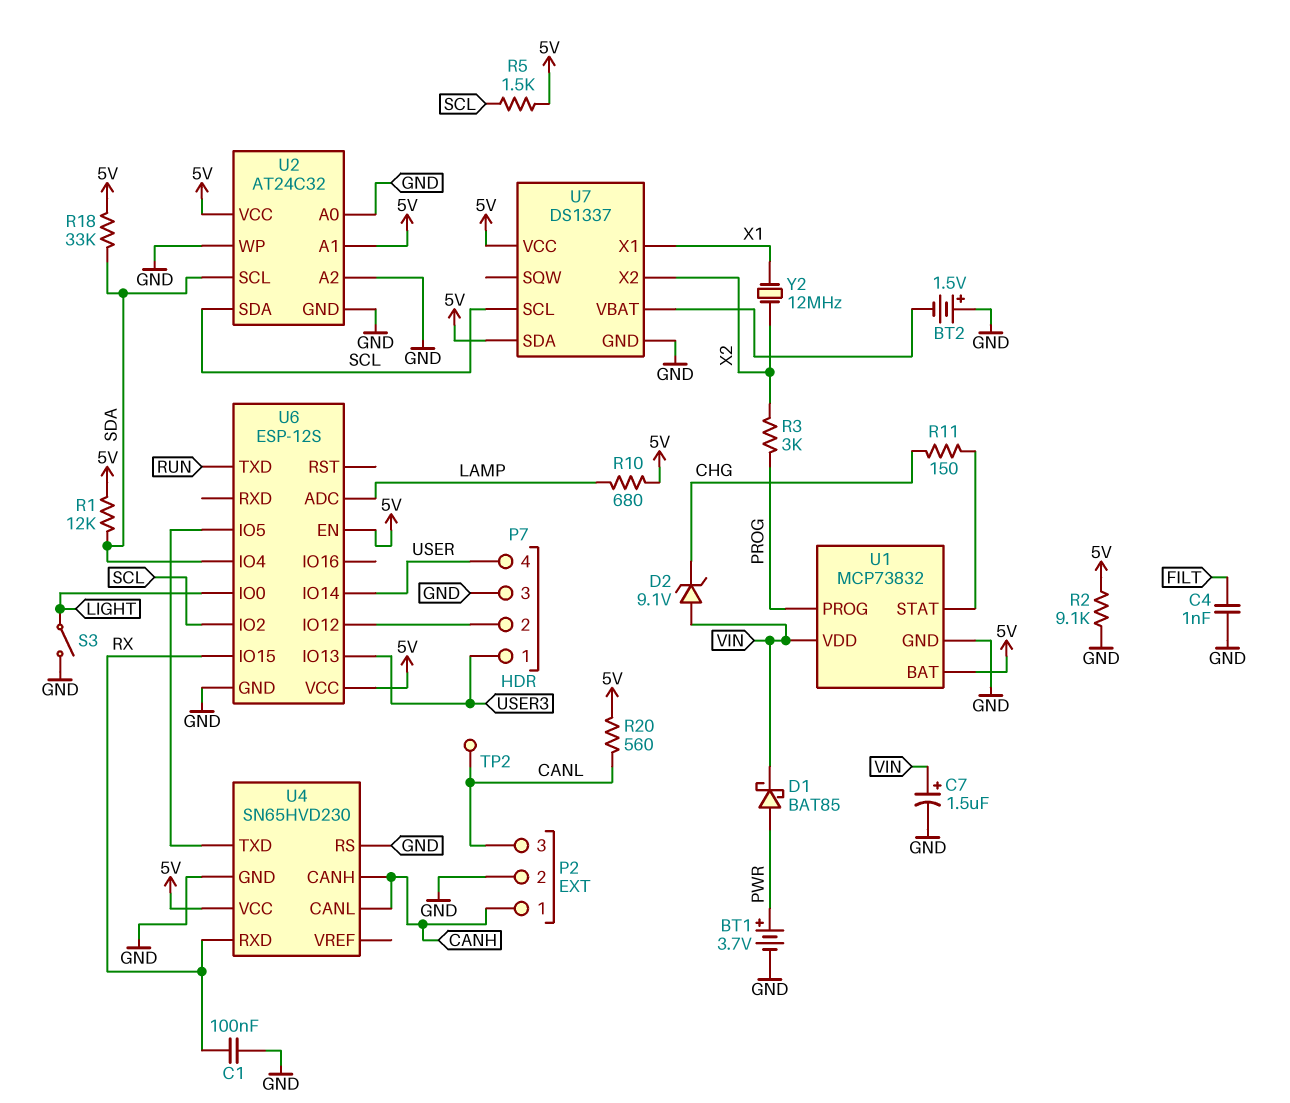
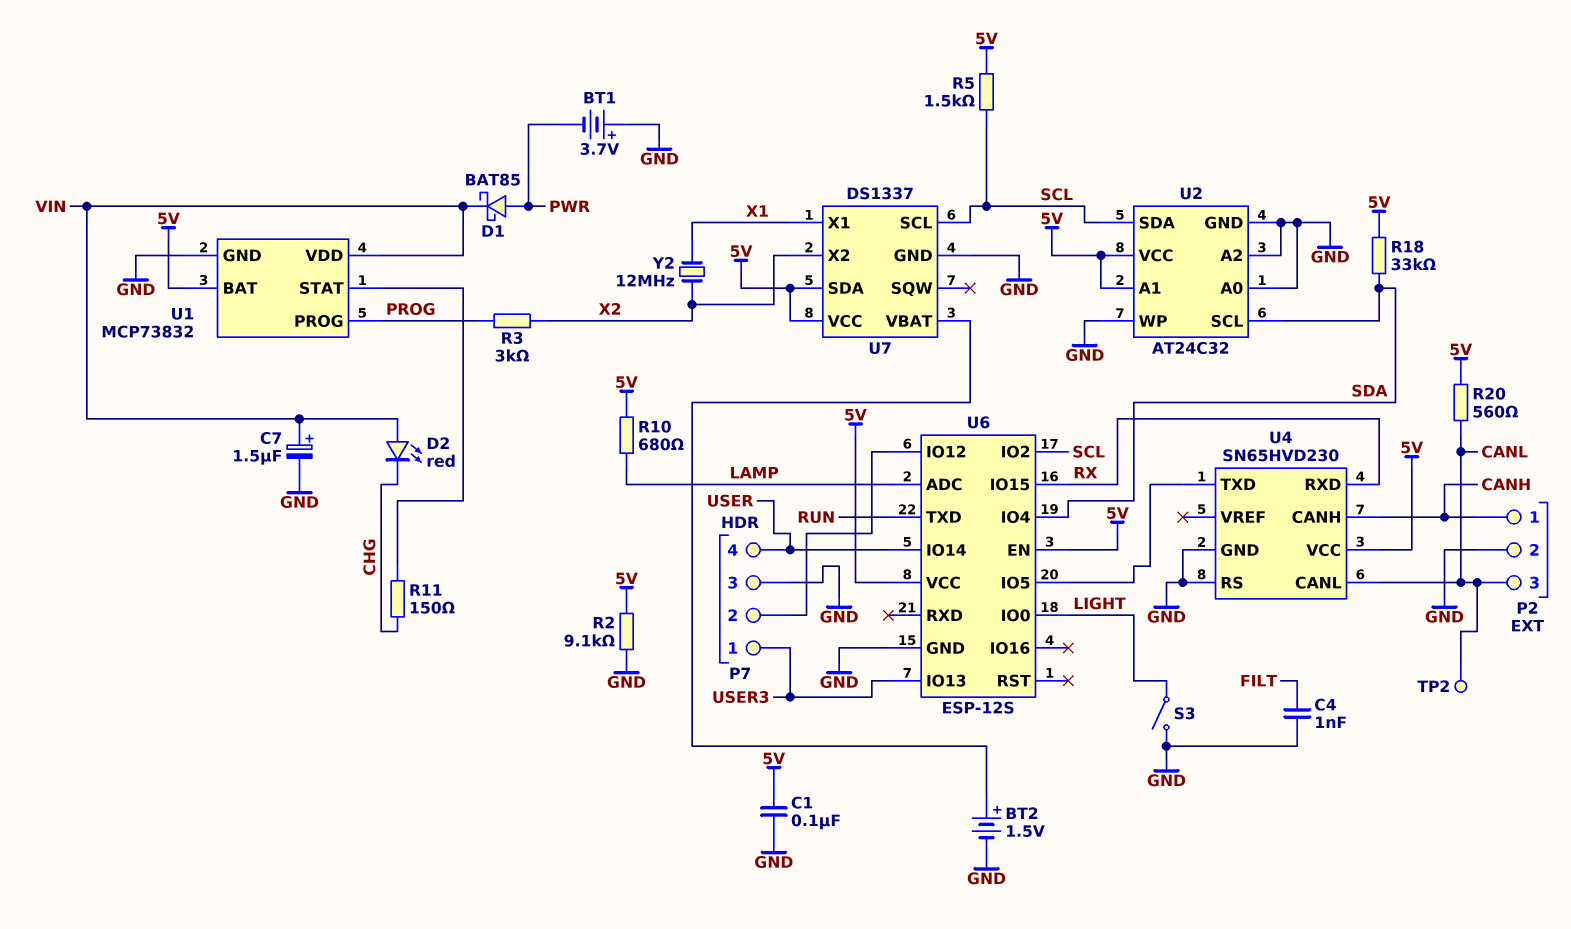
BT1: 3.7V (plus PWR, minus GND) -> 3.7V (plus GND, minus PWR)
BT2: 1.5V (plus GND, minus U7/VBAT) -> 1.5V (plus U7/VBAT, minus GND)
C1: 100nF (GND, RX) -> 100nF (5V, GND)
D2: zener 9.1V (A VIN, K CHG) -> LED red (A VIN, K CHG)
R1: 12k (5V, SDA) -> none
U4 pin CANL: CANH -> CANL

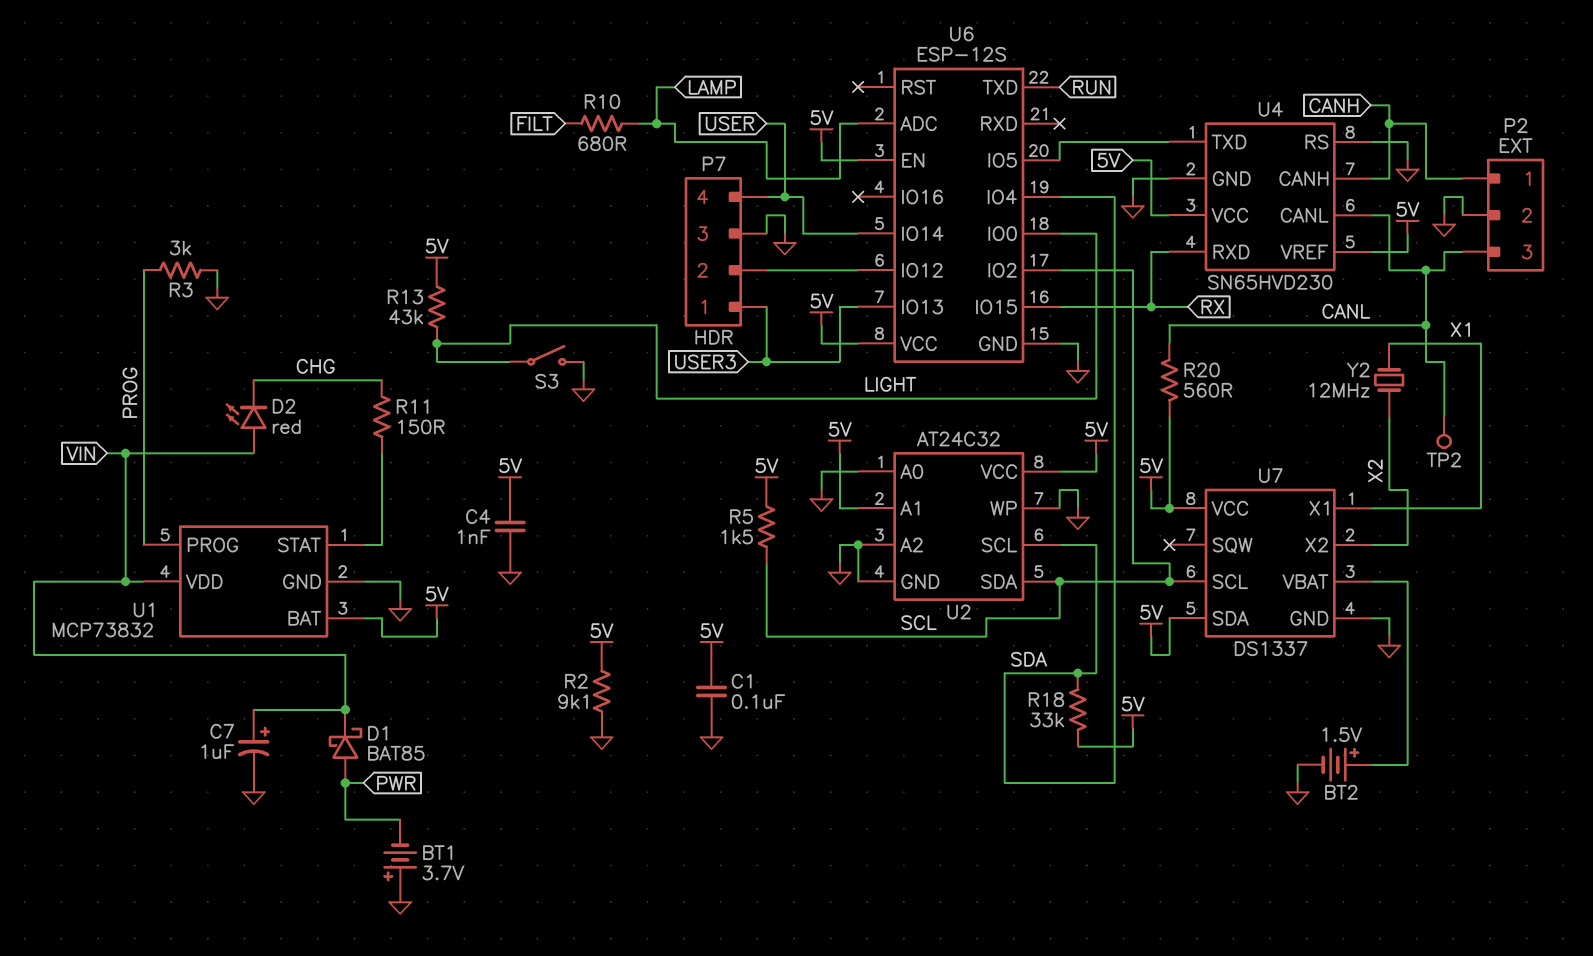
C4: 1nF (FILT, GND) -> 1nF (5V, GND)
C7: 1.5uF (plus VIN, minus GND) -> 1uF (plus VIN, minus GND)
R3: 3k (PROG, X2) -> 3k (GND, PROG)
R10: 680 (5V, LAMP) -> 680 (FILT, LAMP)
R13: none -> 43k (5V, LIGHT)
U4 pin VREF: none -> 5V

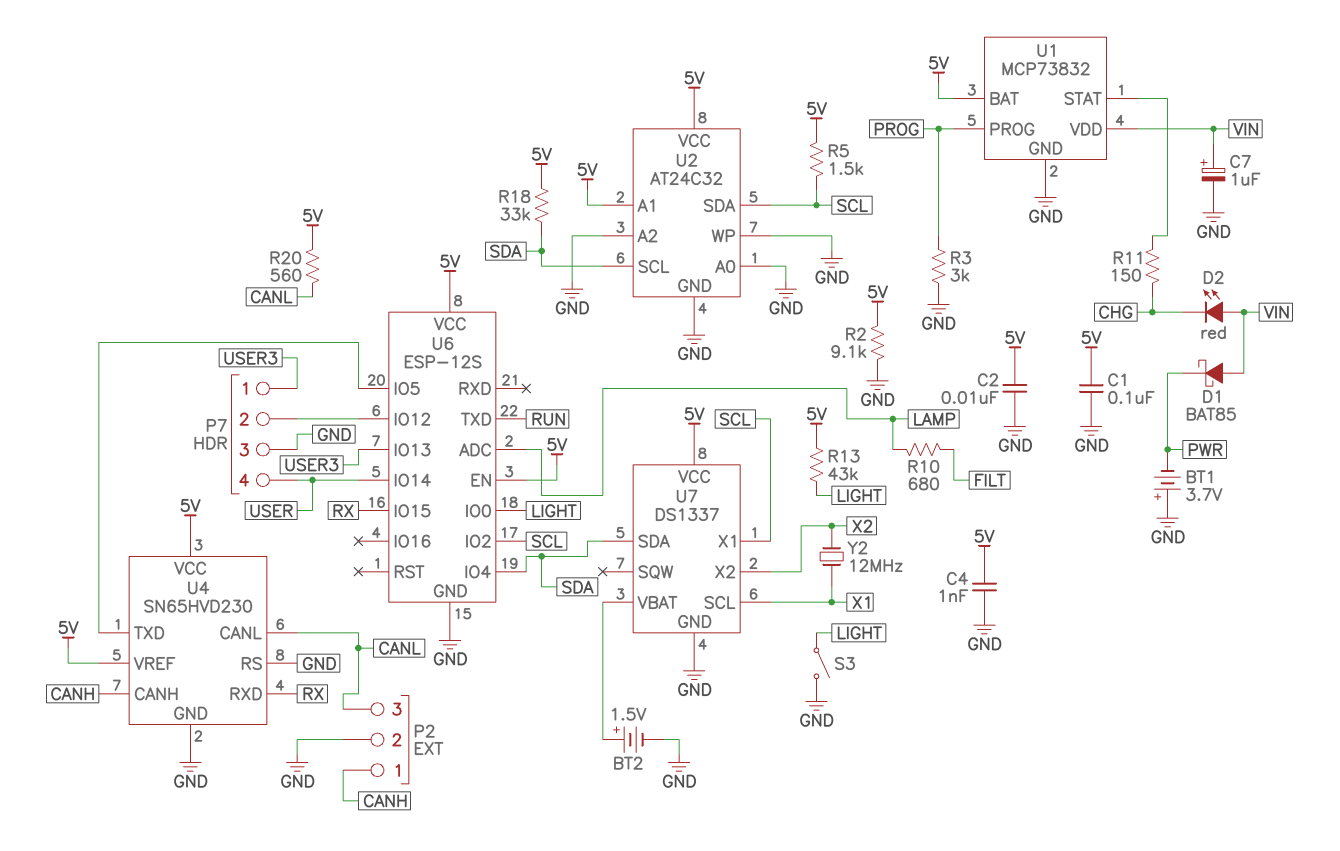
C2: none -> 10nF (5V, GND)
D1: schottky BAT85 (A PWR, K VIN) -> schottky BAT85 (A VIN, K PWR)
TP2: test point (CANL) -> none
U7 pin SCL: SCL -> X1
U7 pin SDA: 5V -> SDA
U7 pin X1: X1 -> SCL

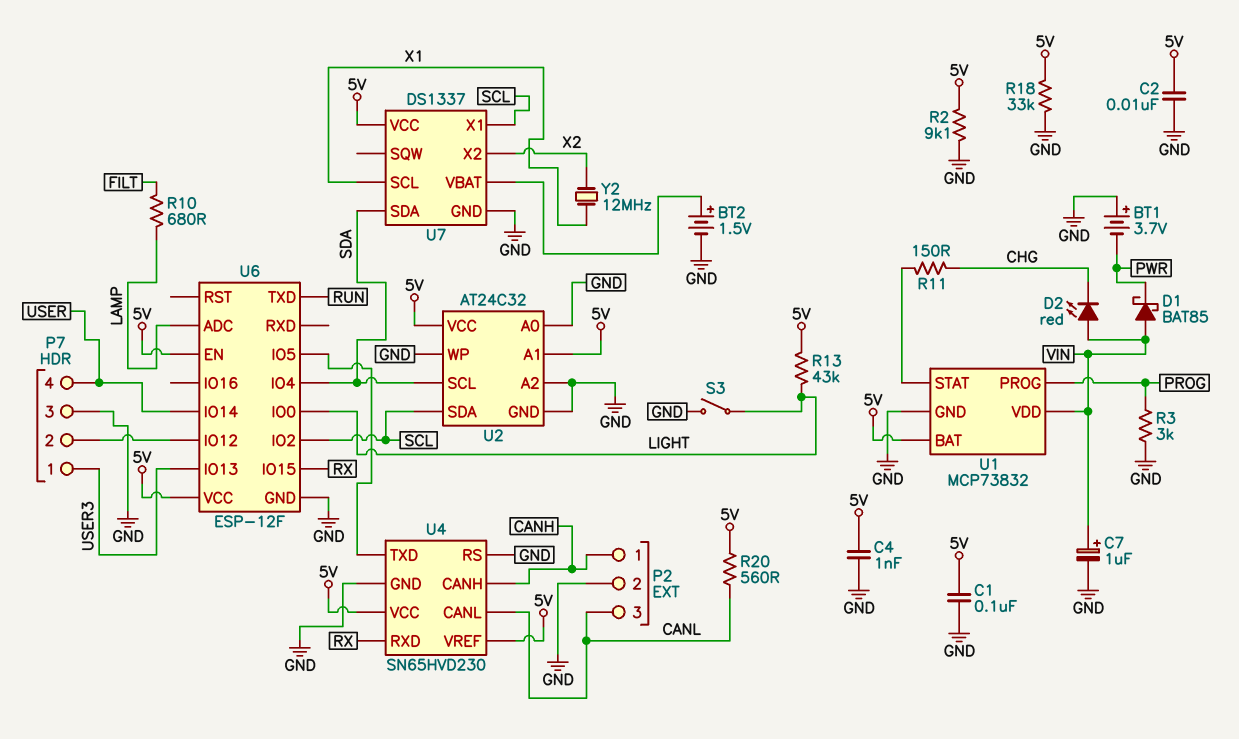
R5: 1.5k (5V, SCL) -> none
R18: 33k (5V, SDA) -> 33k (5V, GND)
U6: ESP-12S -> ESP-12F

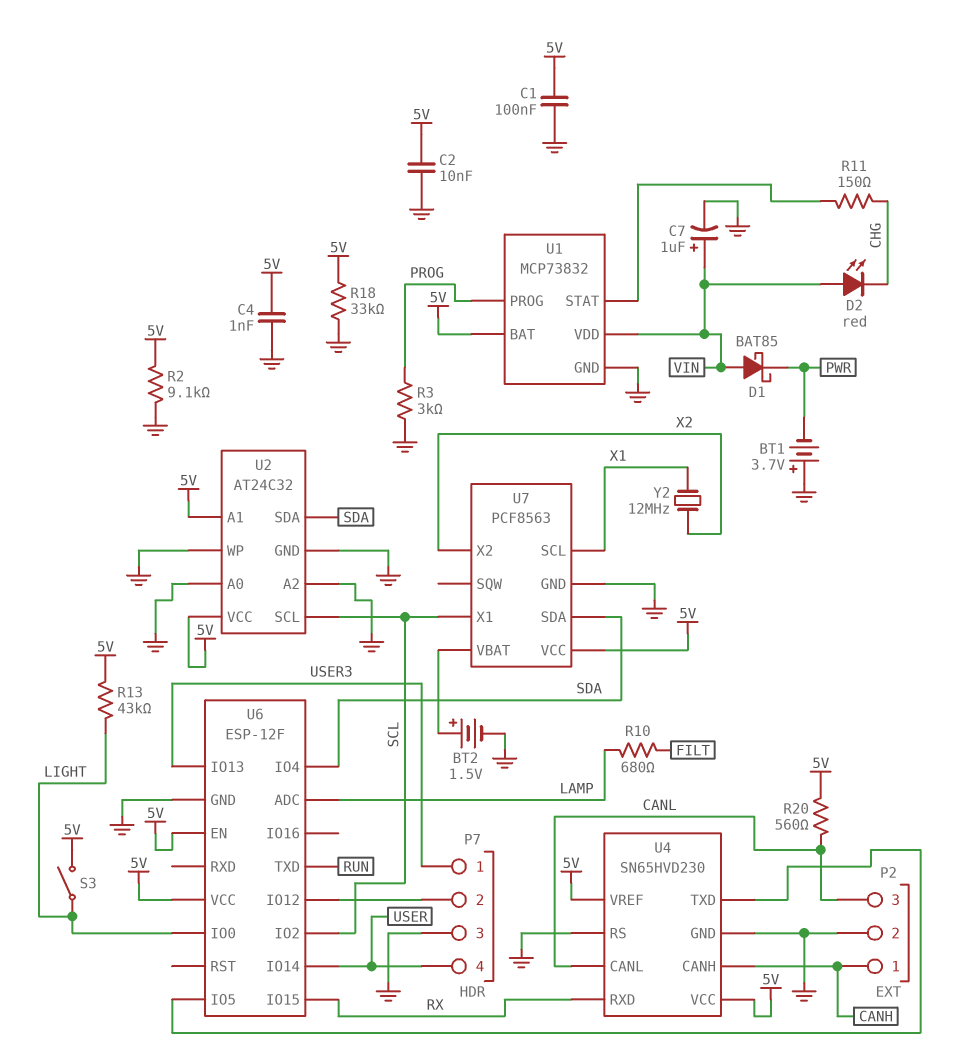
S3: switch (GND, LIGHT) -> switch (5V, LIGHT)
U2 pin SCL: SDA -> SCL
U2 pin SDA: SCL -> SDA
U7: DS1337 -> PCF8563

